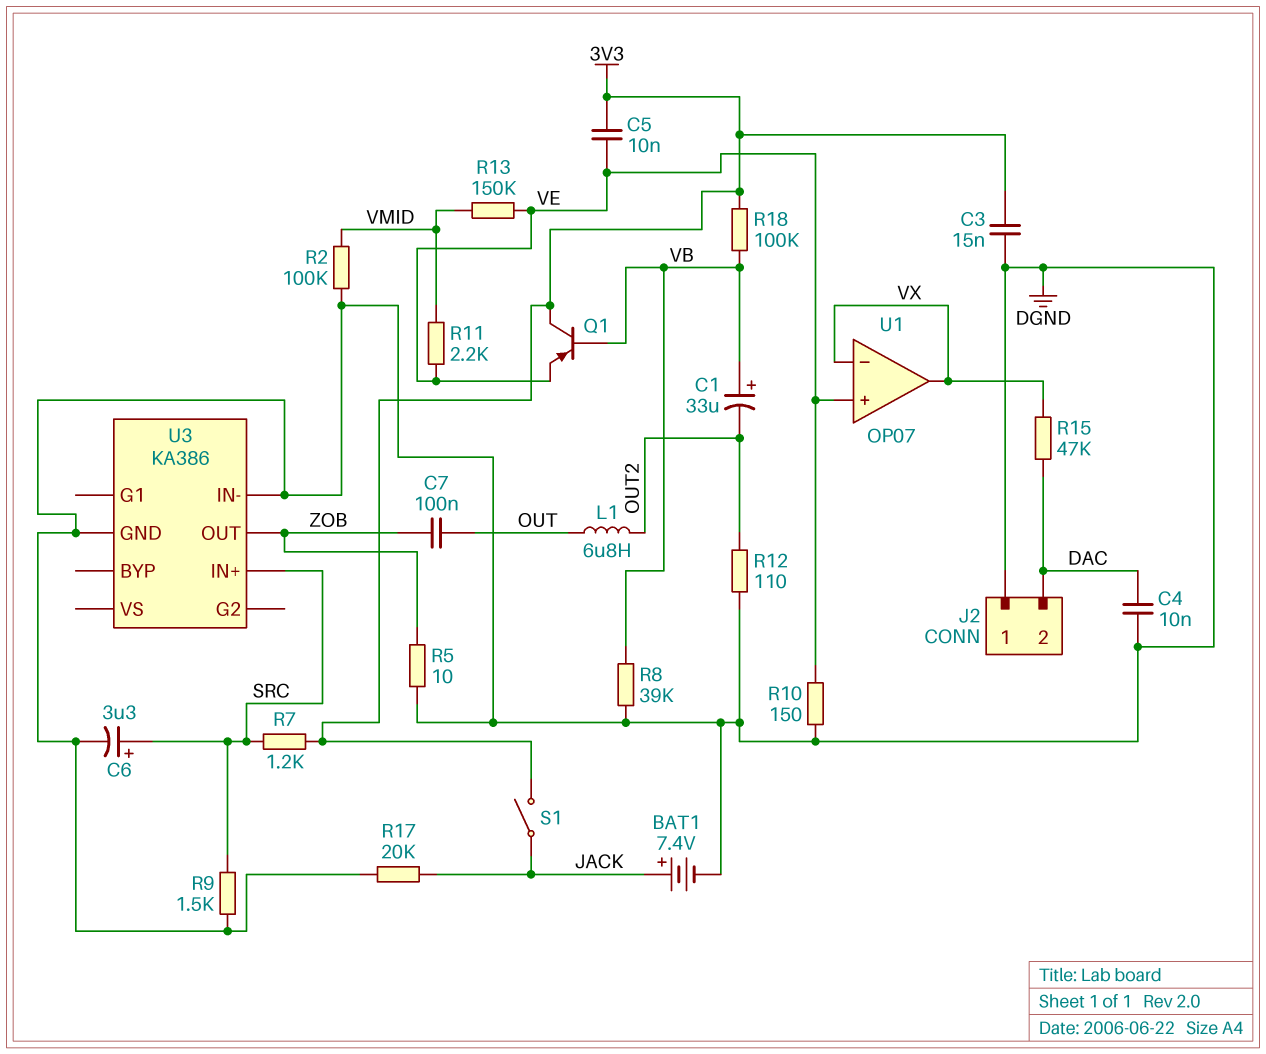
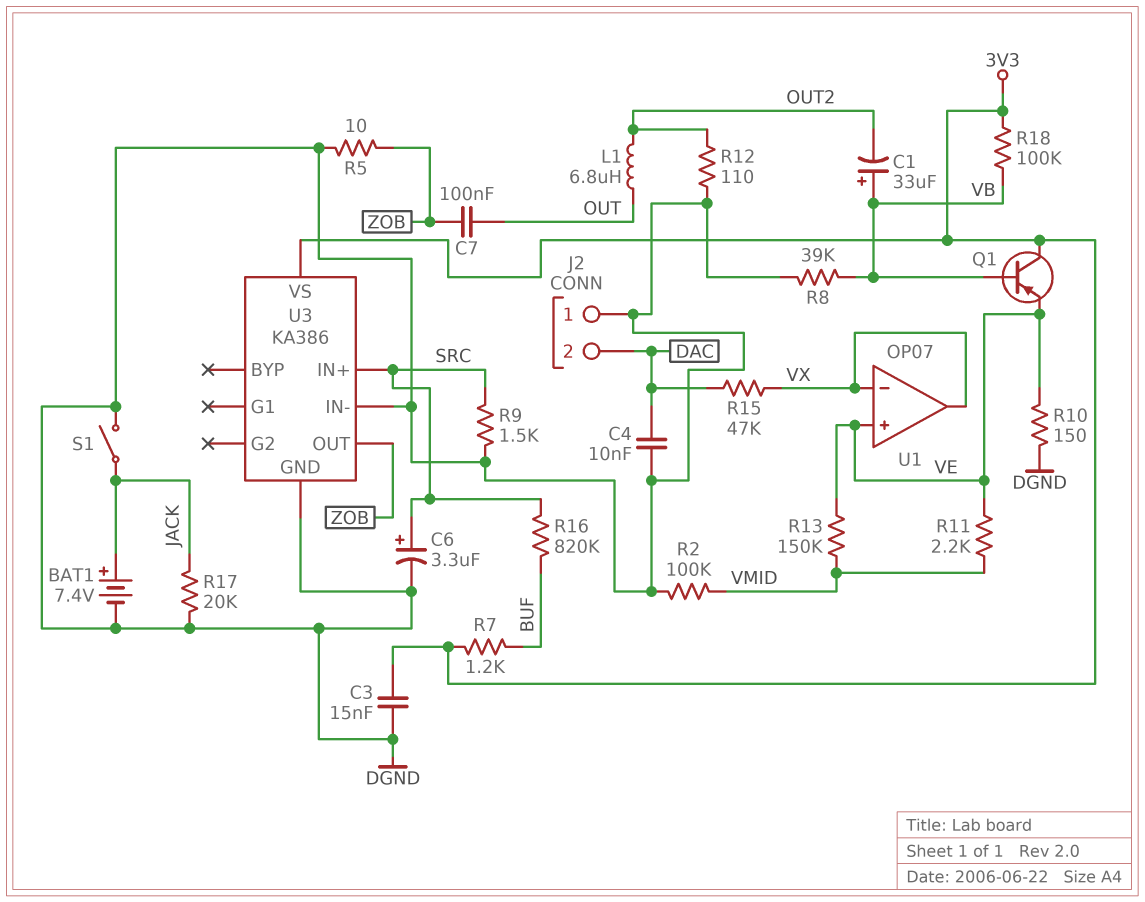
C5: 10nF (3V3, VE) -> none
R7: 1.2k (3V3, SRC) -> 1.2k (3V3, BUF)
R16: none -> 820k (BUF, SRC)
S1: switch (3V3, JACK) -> switch (DGND, JACK)
U3 pin VS: none -> 3V3

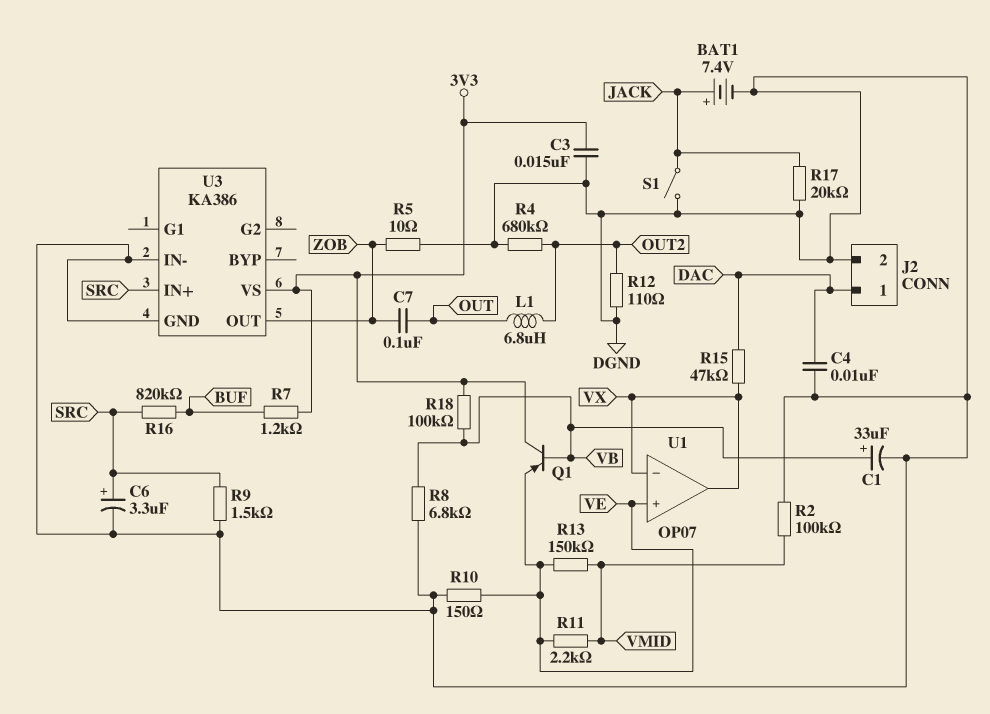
C1: 33uF (plus VB, minus OUT2) -> 33uF (plus VB, minus DGND)
J2 pin 1: DGND -> DAC
J2 pin 2: DAC -> DGND
R4: none -> 680k (DGND, OUT2)
R8: 39k (DGND, VB) -> 6.8k (DGND, VB)

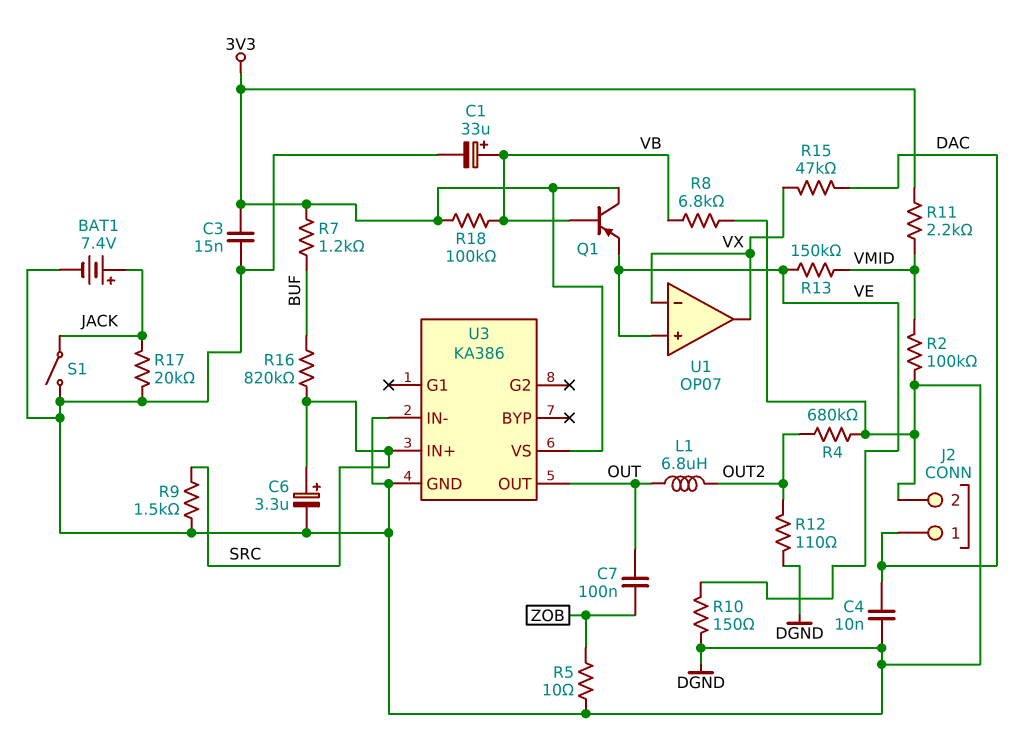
R11: 2.2k (VE, VMID) -> 2.2k (3V3, VMID)
U3 pin OUT: ZOB -> OUT

